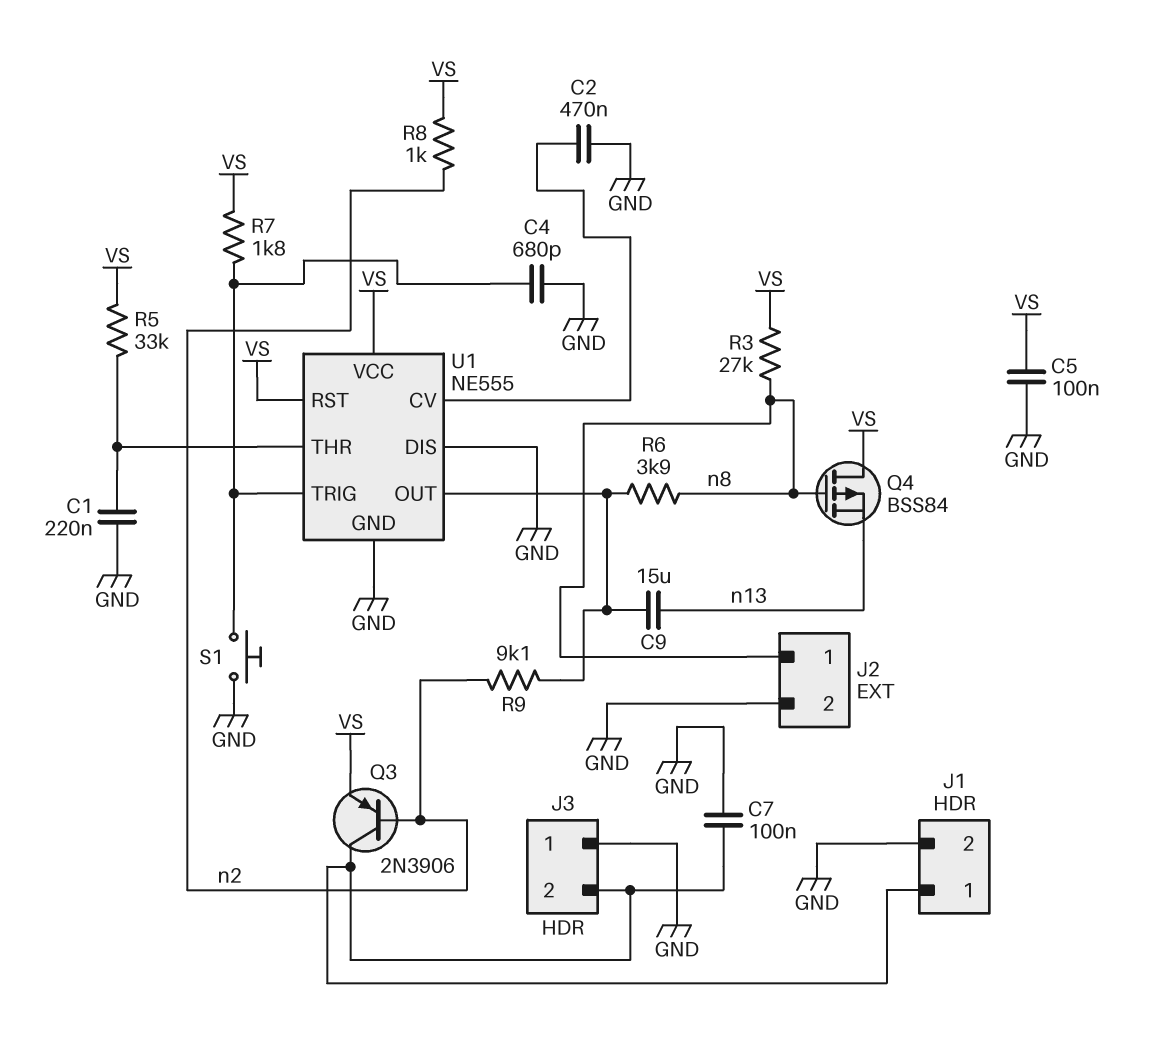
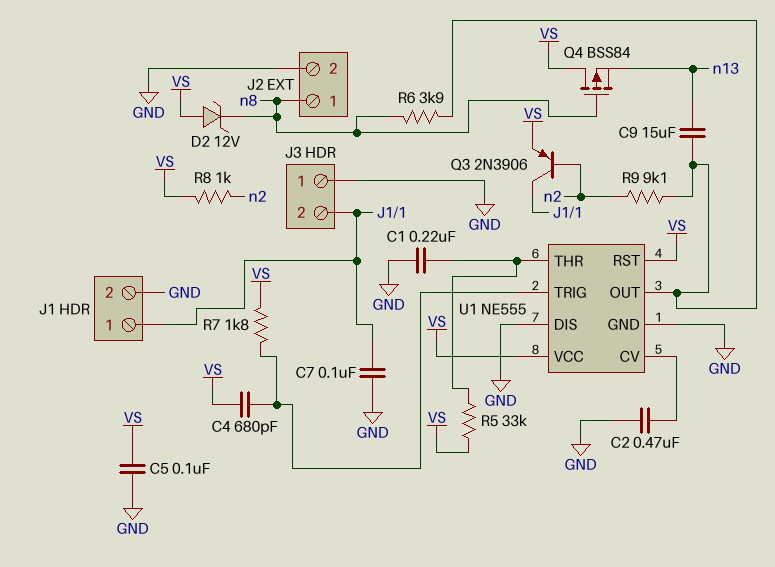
C4: 680pF (GND, U1/TRIG) -> 680pF (U1/TRIG, VS)
D2: none -> zener 12V (A VS, K n8)
R3: 27k (VS, n8) -> none
S1: button (GND, U1/TRIG) -> none

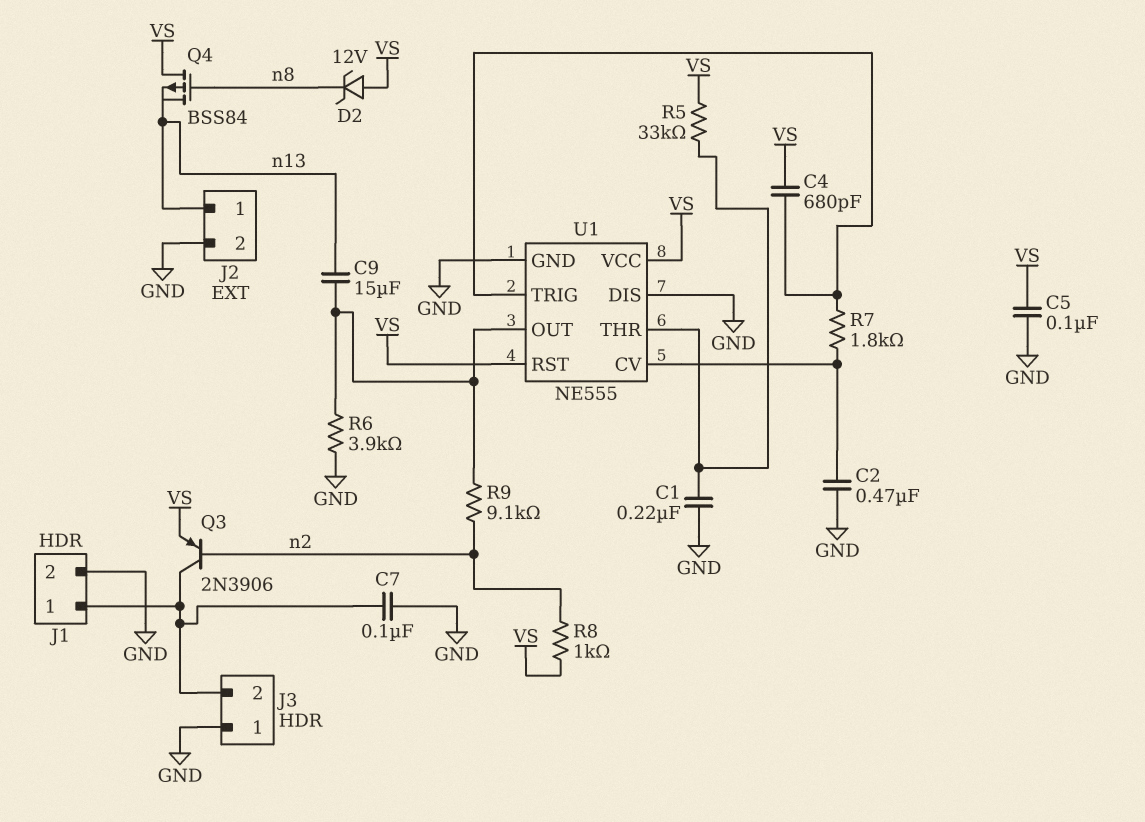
J2 pin 1: n8 -> n13
R6: 3.9k (U1/OUT, n8) -> 3.9k (GND, U1/OUT)
R7: 1.8k (U1/TRIG, VS) -> 1.8k (U1/CV, U1/TRIG)

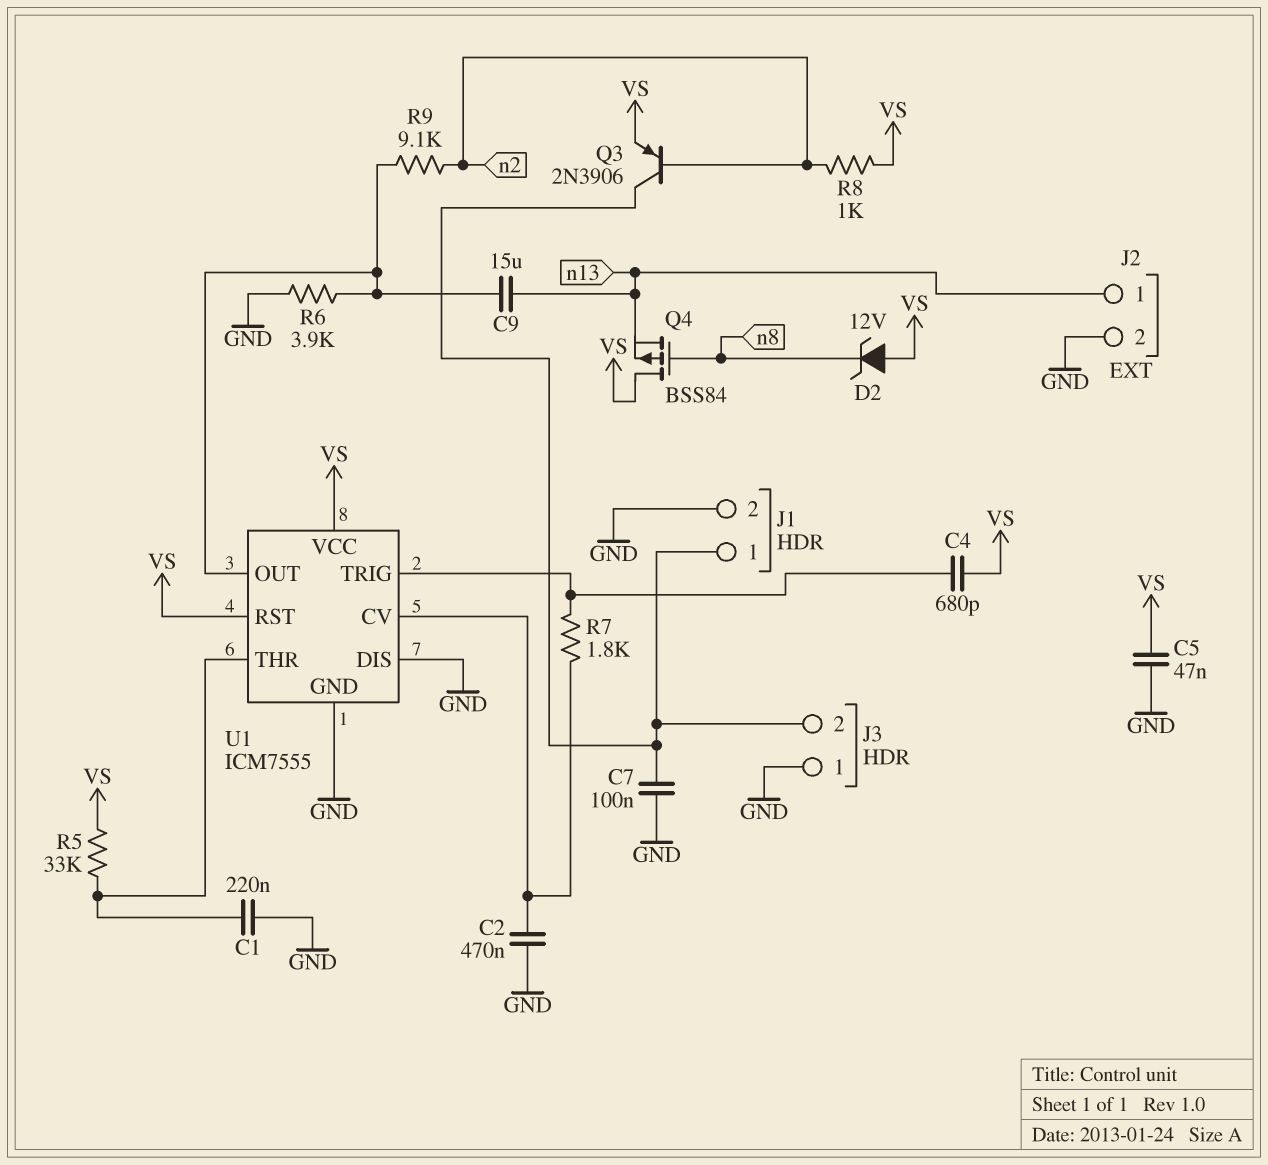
C5: 100nF (GND, VS) -> 47nF (GND, VS)
U1: NE555 -> ICM7555

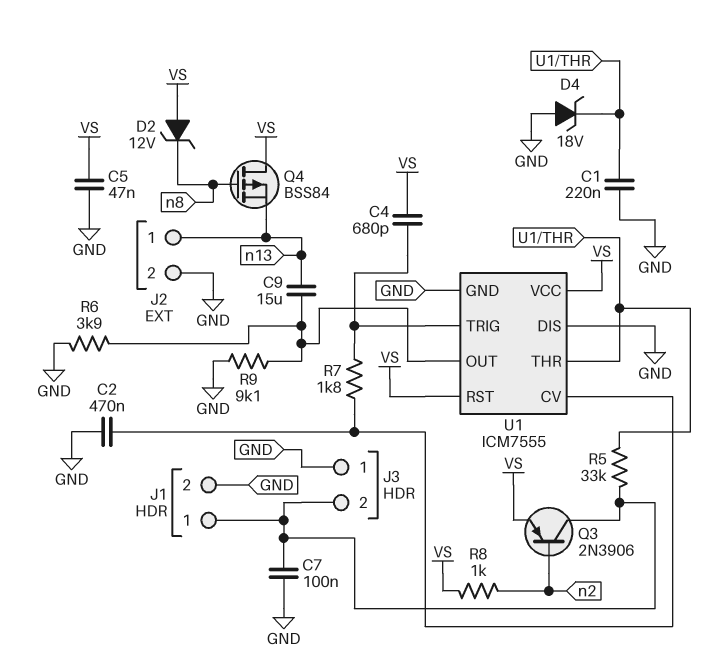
D4: none -> zener 18V (A GND, K U1/THR)
R5: 33k (U1/THR, VS) -> 33k (J1/1, U1/THR)
R9: 9.1k (U1/OUT, n2) -> 9.1k (GND, U1/OUT)

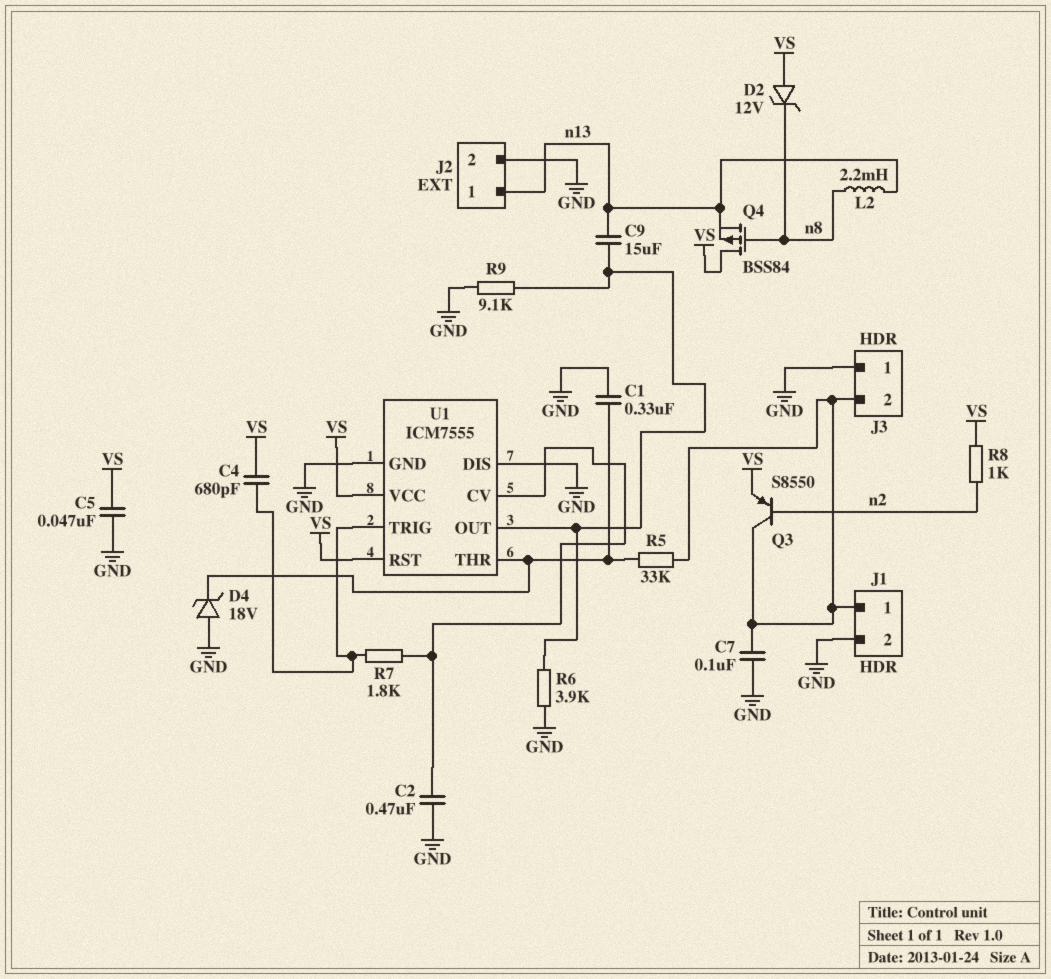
C1: 220nF (GND, U1/THR) -> 330nF (GND, U1/THR)
L2: none -> 2.2mH (n8, n13)
Q3: PNP 2N3906 (B n2, C J1/1, E VS) -> PNP S8550 (B n2, C J1/1, E VS)

